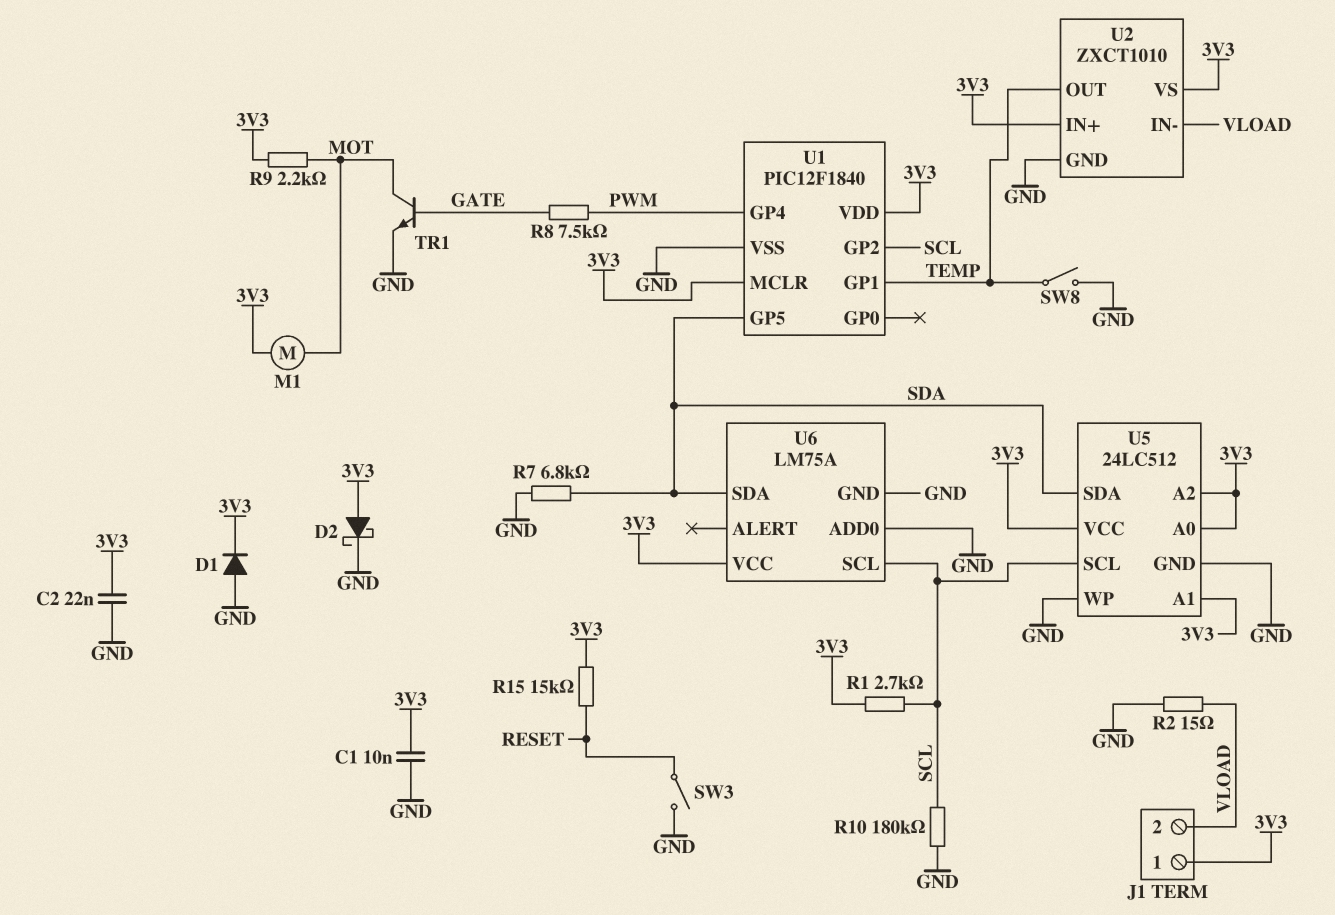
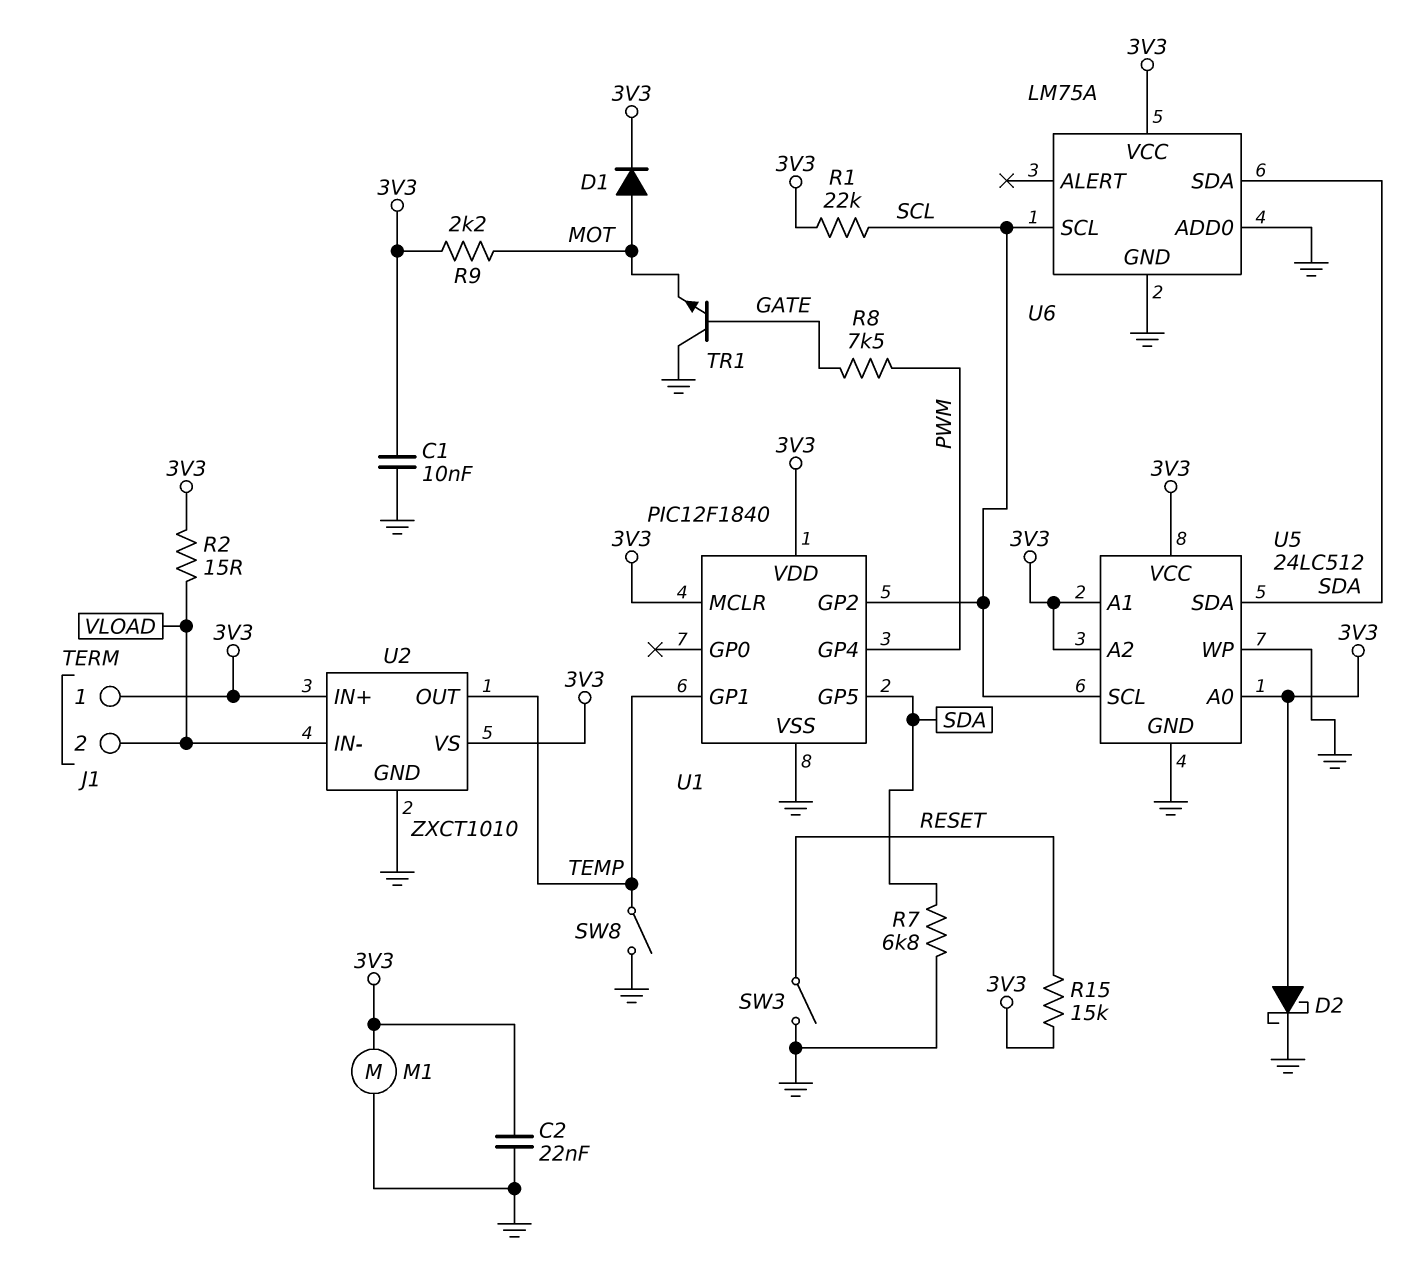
D1: diode (A GND, K 3V3) -> diode (A MOT, K 3V3)
M1: motor (3V3, MOT) -> motor (3V3, GND)
R1: 2.7k (3V3, SCL) -> 22k (3V3, SCL)
R2: 15 (GND, VLOAD) -> 15 (3V3, VLOAD)
R10: 180k (GND, SCL) -> none
TR1: NPN (B GATE, C MOT, E GND) -> NPN (B GATE, C GND, E MOT)

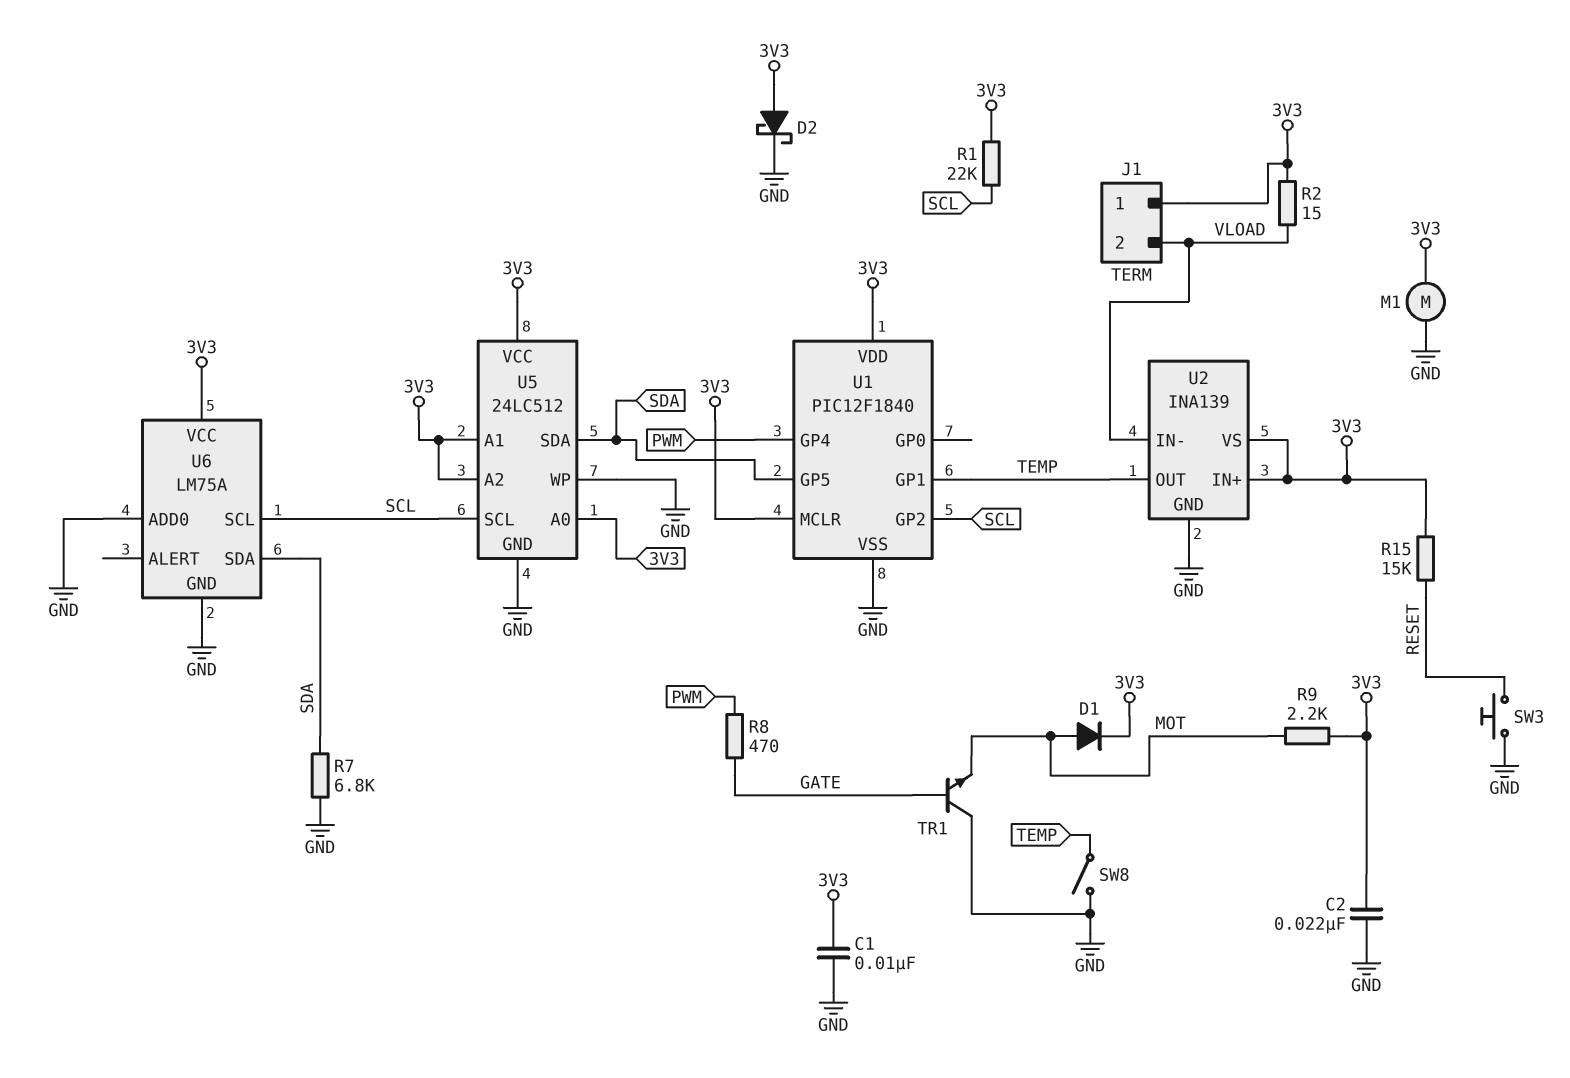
R8: 7.5k (GATE, PWM) -> 470 (GATE, PWM)
SW3: switch (GND, RESET) -> button (GND, RESET)
U2: ZXCT1010 -> INA139

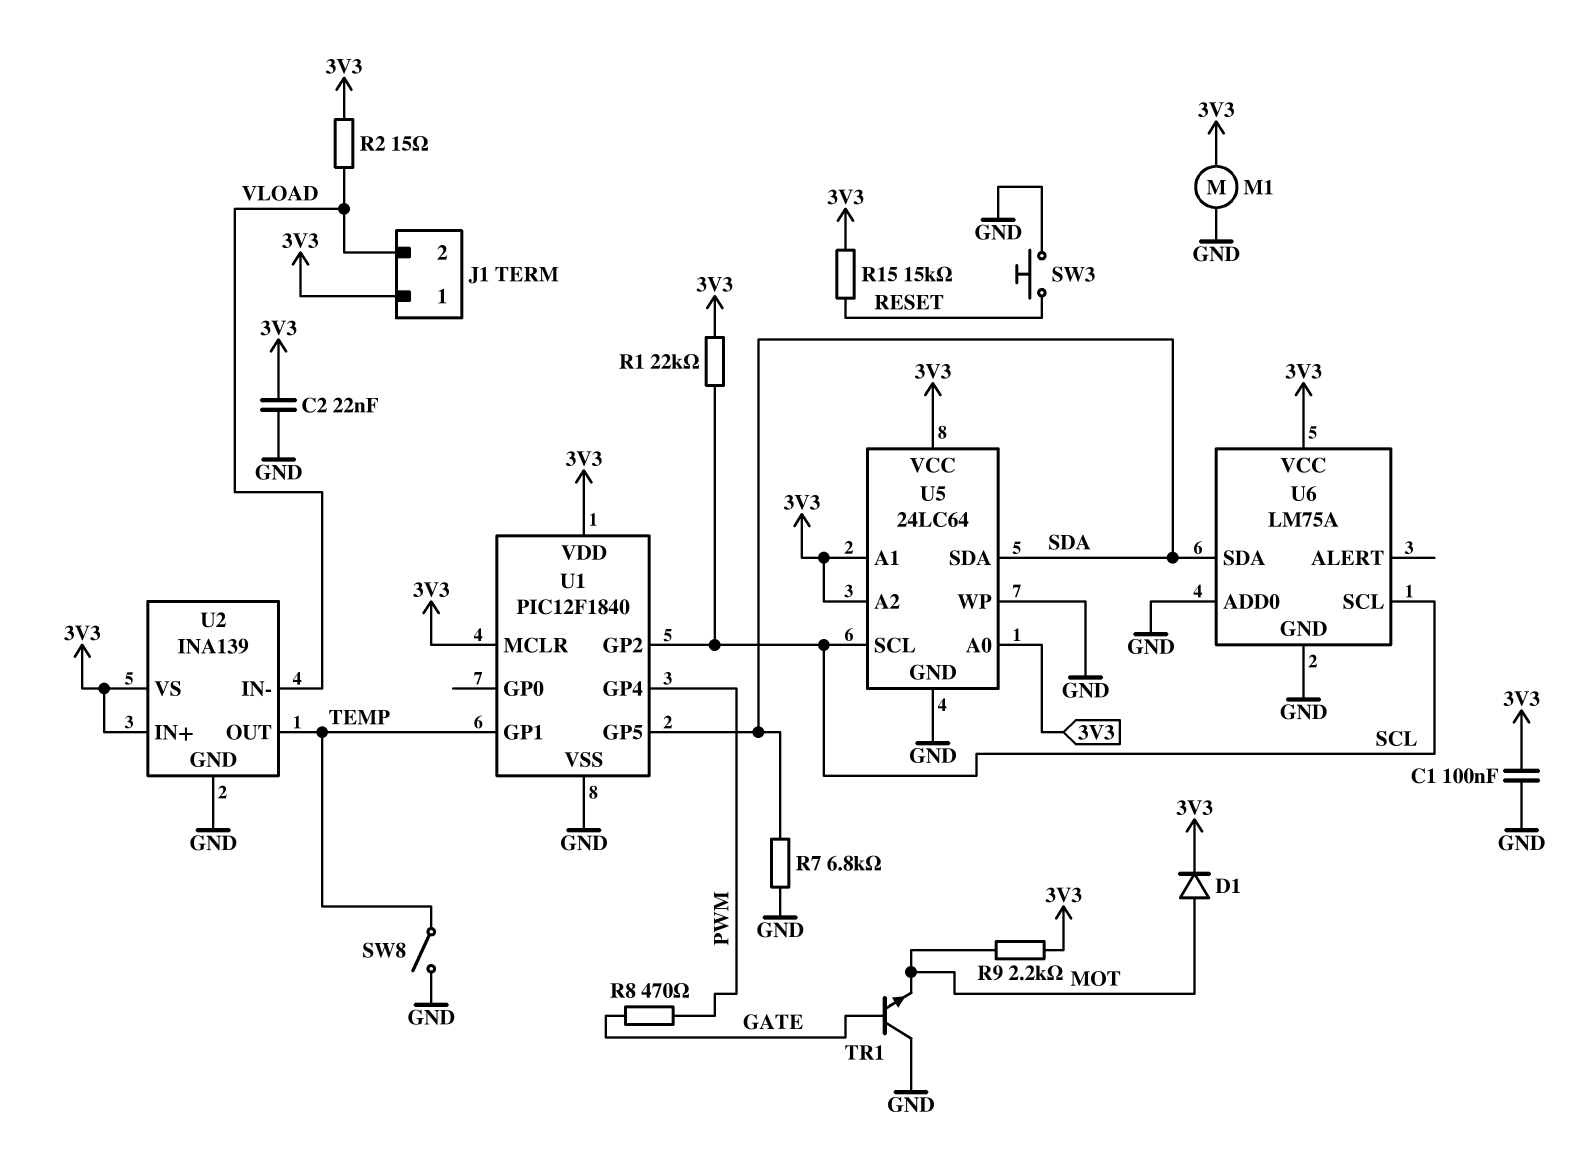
C1: 10nF (3V3, GND) -> 100nF (3V3, GND)
D2: schottky (A 3V3, K GND) -> none
U5: 24LC512 -> 24LC64

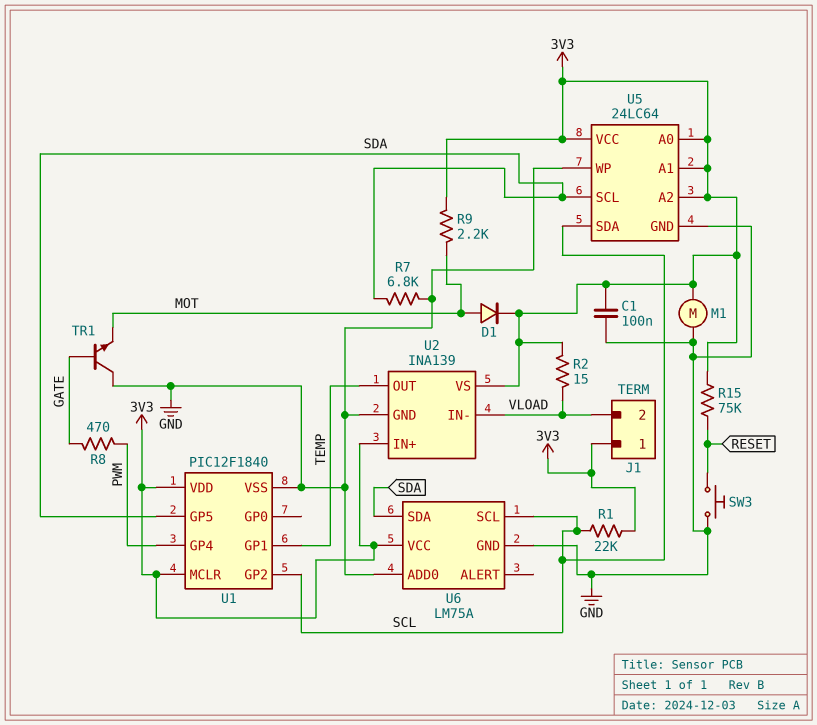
C2: 22nF (3V3, GND) -> none
R15: 15k (3V3, RESET) -> 75k (3V3, RESET)
SW8: switch (GND, TEMP) -> none
U5 pin SCL: SCL -> SDA
U5 pin SDA: SDA -> SCL

